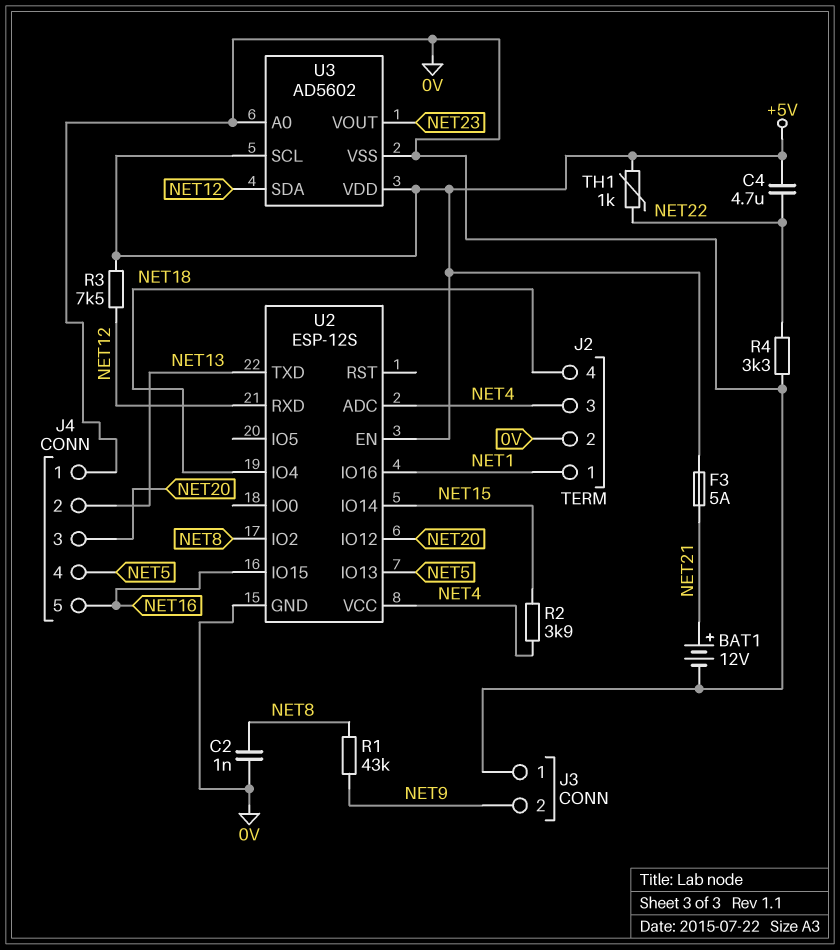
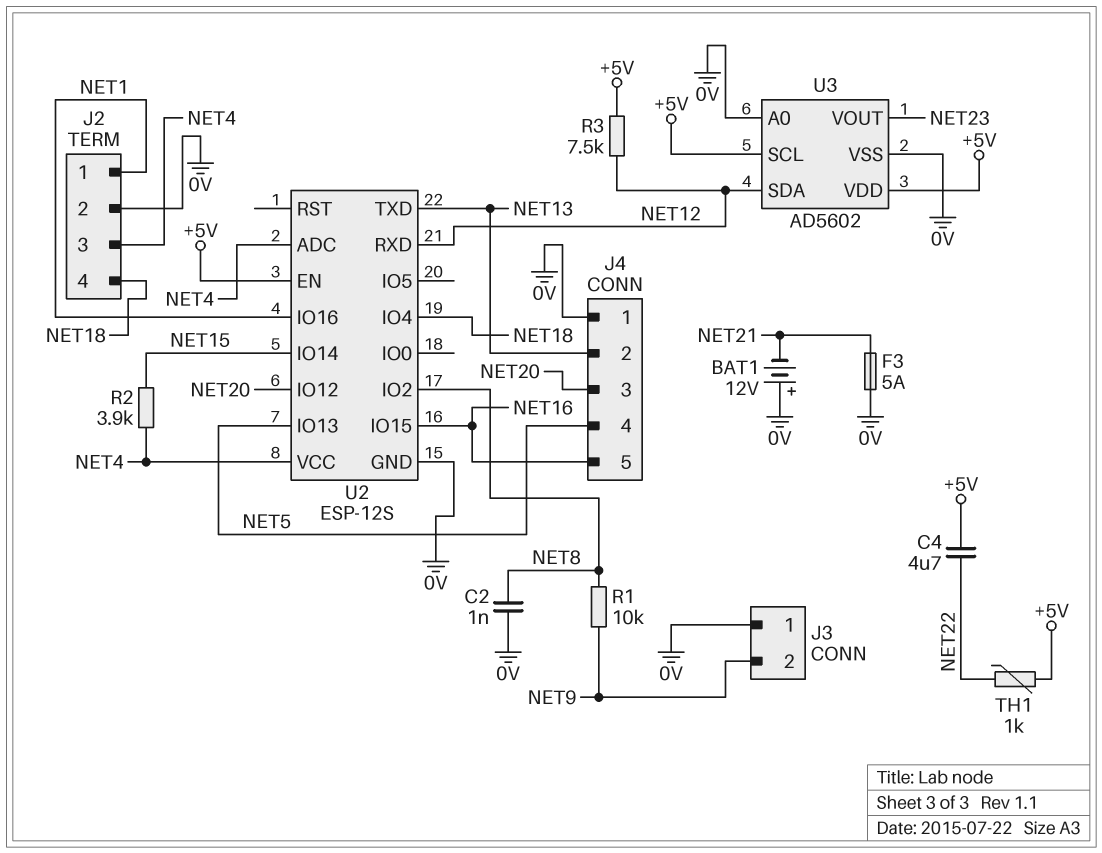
BAT1: 12V (plus NET21, minus 0V) -> 12V (plus 0V, minus NET21)
F3: 5A (+5V, NET21) -> 5A (0V, NET21)
R1: 43k (NET8, NET9) -> 10k (NET8, NET9)
R4: 3.3k (0V, NET22) -> none

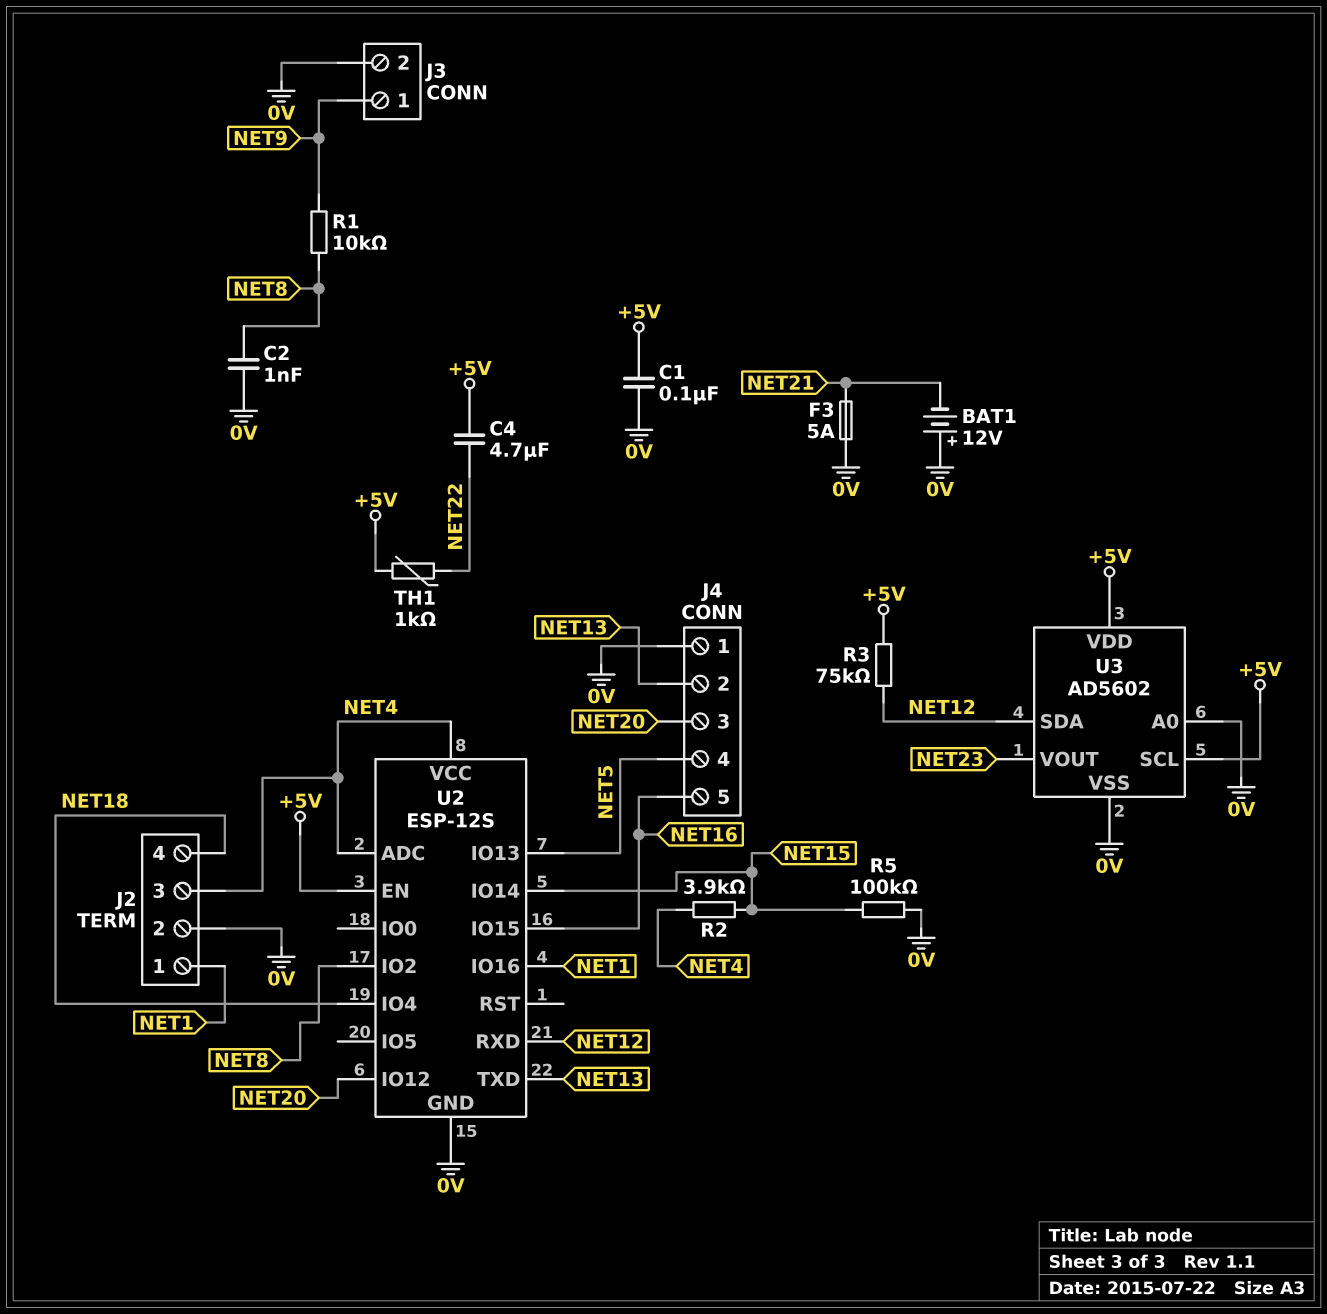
C1: none -> 100nF (+5V, 0V)
J3 pin 1: 0V -> NET9
J3 pin 2: NET9 -> 0V
R3: 7.5k (+5V, NET12) -> 75k (+5V, NET12)
R5: none -> 100k (0V, NET15)

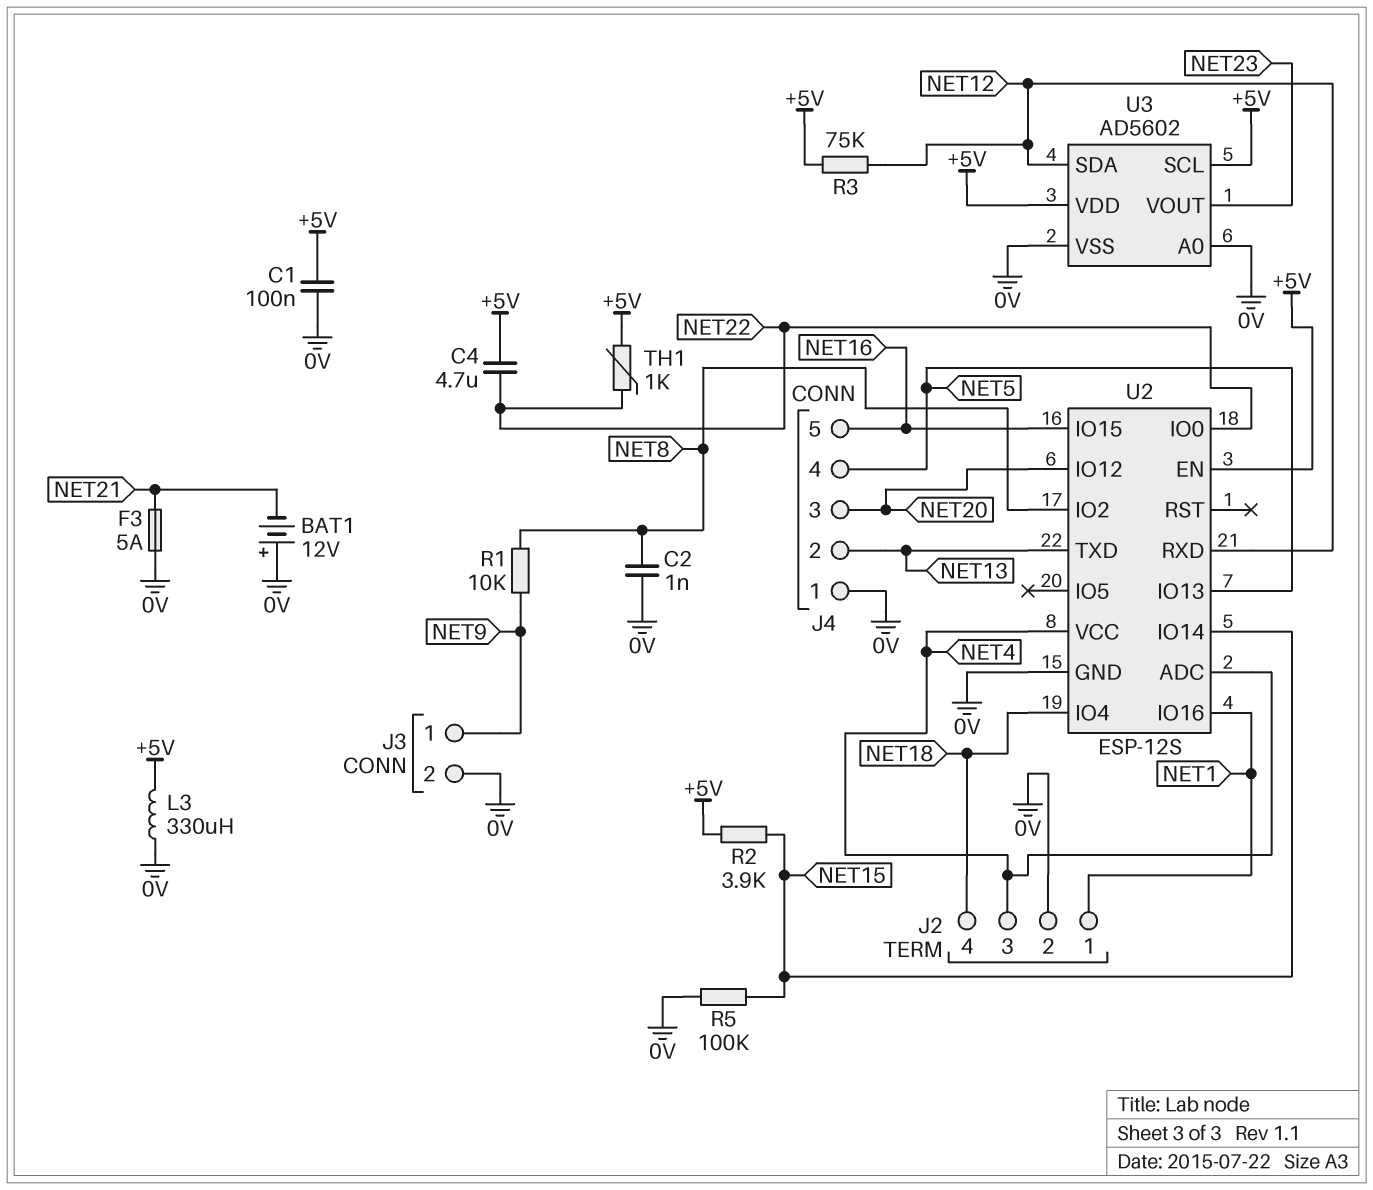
L3: none -> 330uH (+5V, 0V)
R2: 3.9k (NET4, NET15) -> 3.9k (+5V, NET15)
U2 pin IO0: none -> NET22

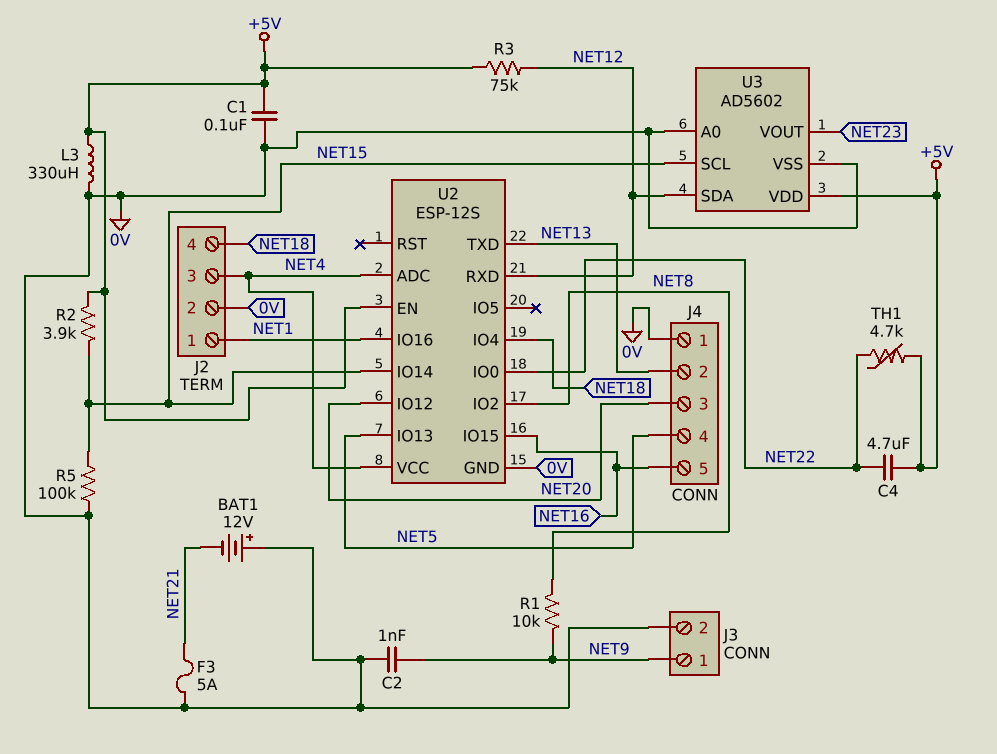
C2: 1nF (0V, NET8) -> 1nF (0V, NET9)
TH1: 1k (+5V, NET22) -> 4.7k (+5V, NET22)
U3 pin SCL: +5V -> NET15

